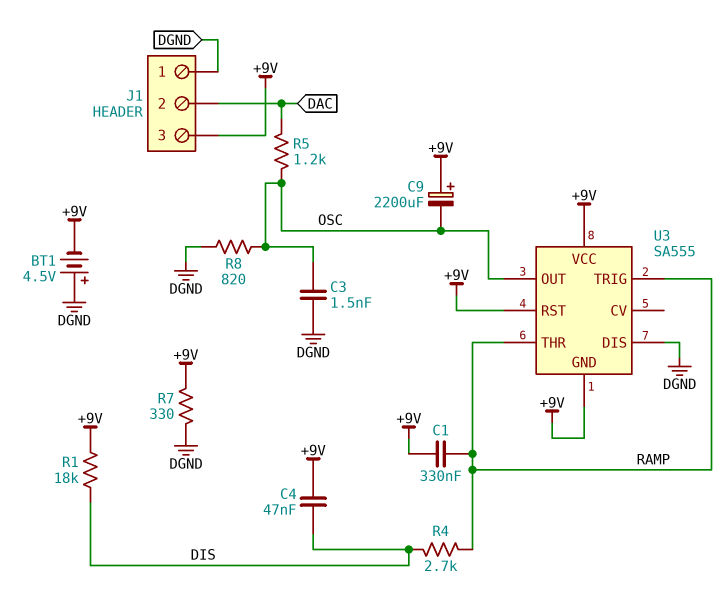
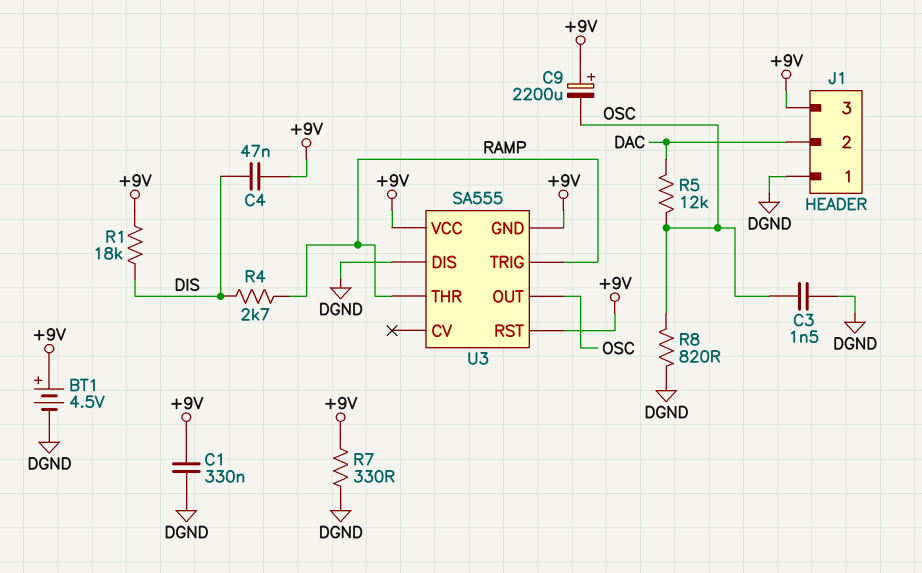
BT1: 4.5V (plus DGND, minus +9V) -> 4.5V (plus +9V, minus DGND)
C1: 330nF (+9V, RAMP) -> 330nF (+9V, DGND)
R5: 1.2k (DAC, OSC) -> 12k (DAC, OSC)

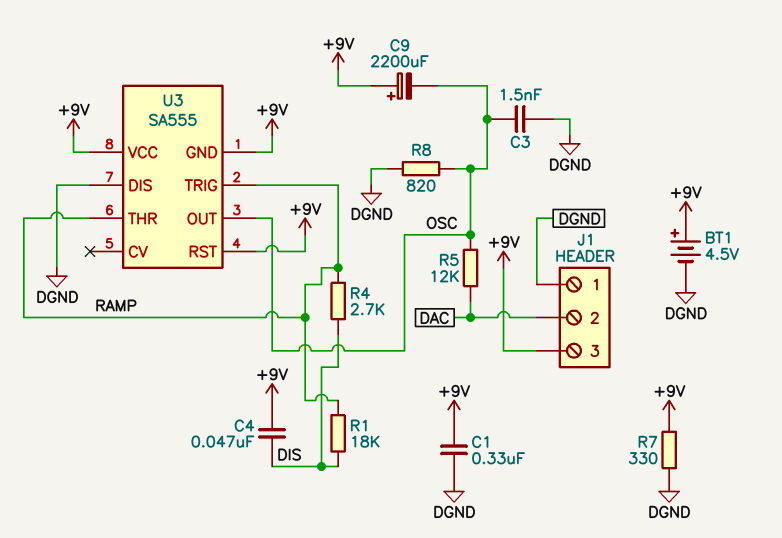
R1: 18k (+9V, DIS) -> 18k (DIS, RAMP)

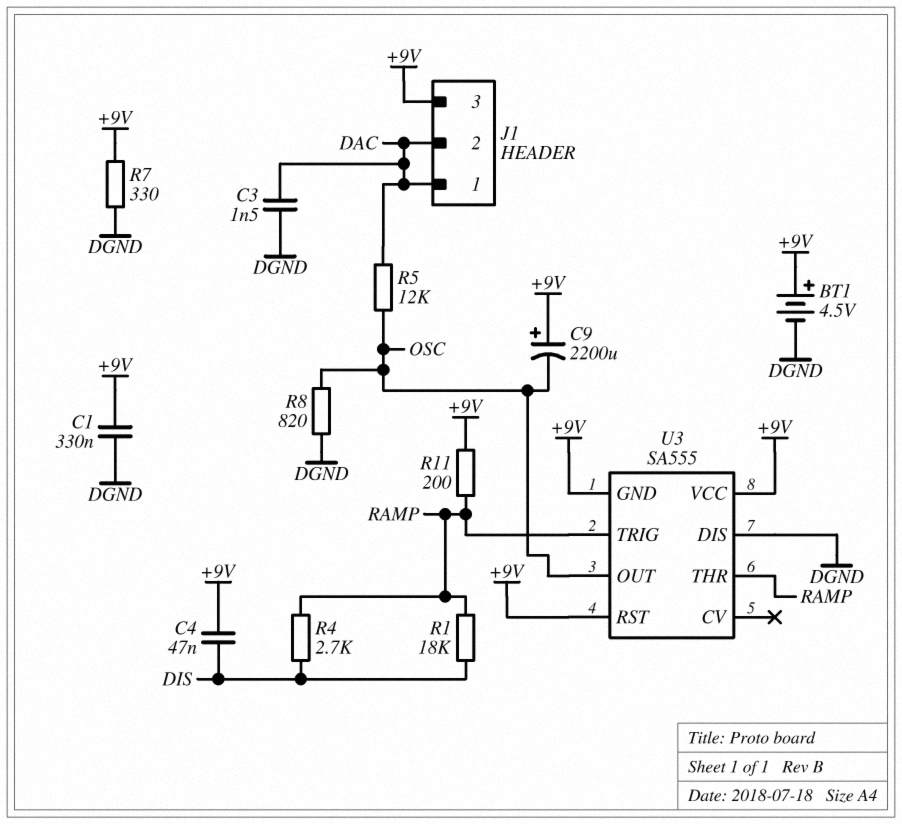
C3: 1.5nF (DGND, OSC) -> 1.5nF (DAC, DGND)
J1 pin 1: DGND -> DAC
R11: none -> 200 (+9V, RAMP)

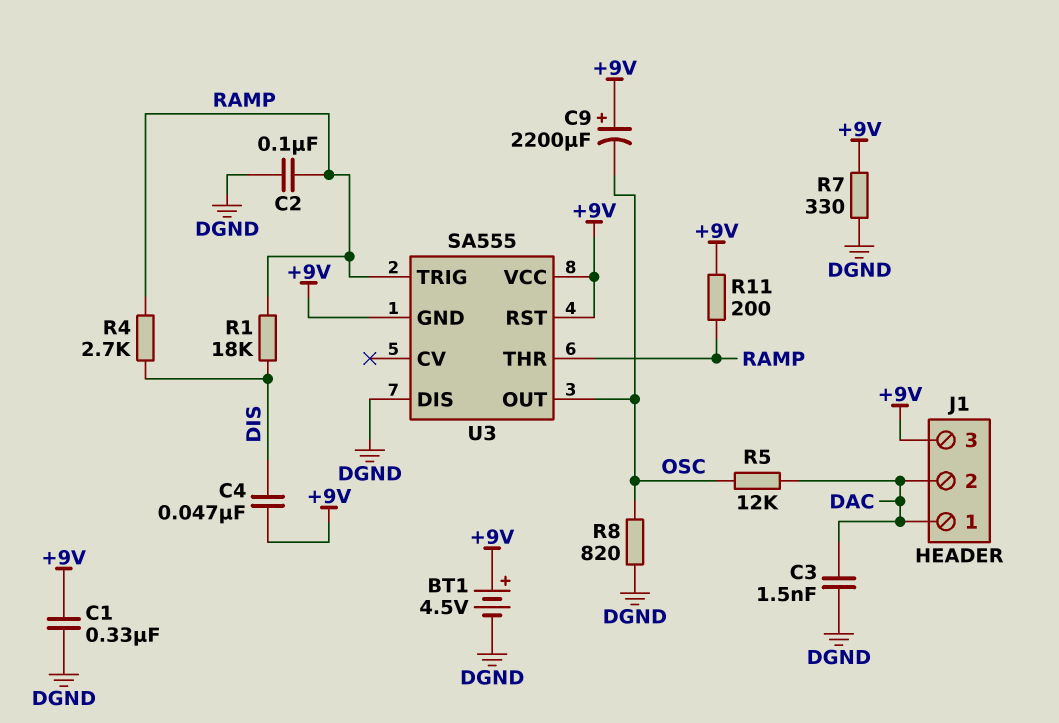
C2: none -> 100nF (DGND, RAMP)

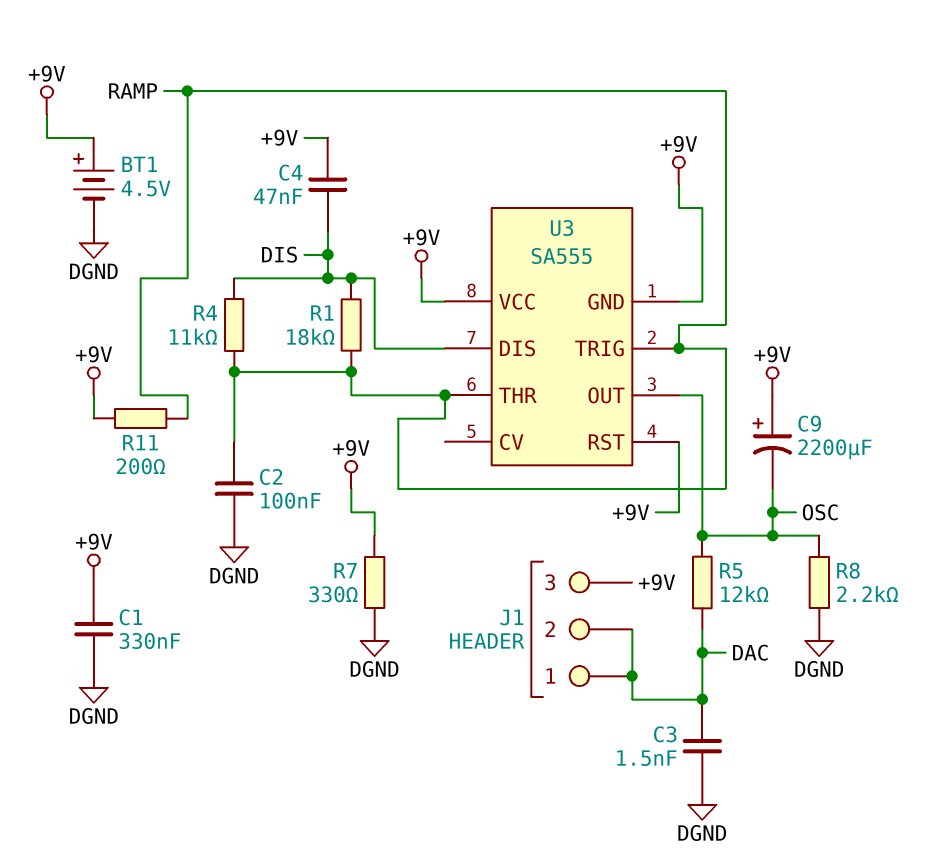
R4: 2.7k (DIS, RAMP) -> 11k (DIS, RAMP)
R8: 820 (DGND, OSC) -> 2.2k (DGND, OSC)
U3 pin DIS: DGND -> DIS

